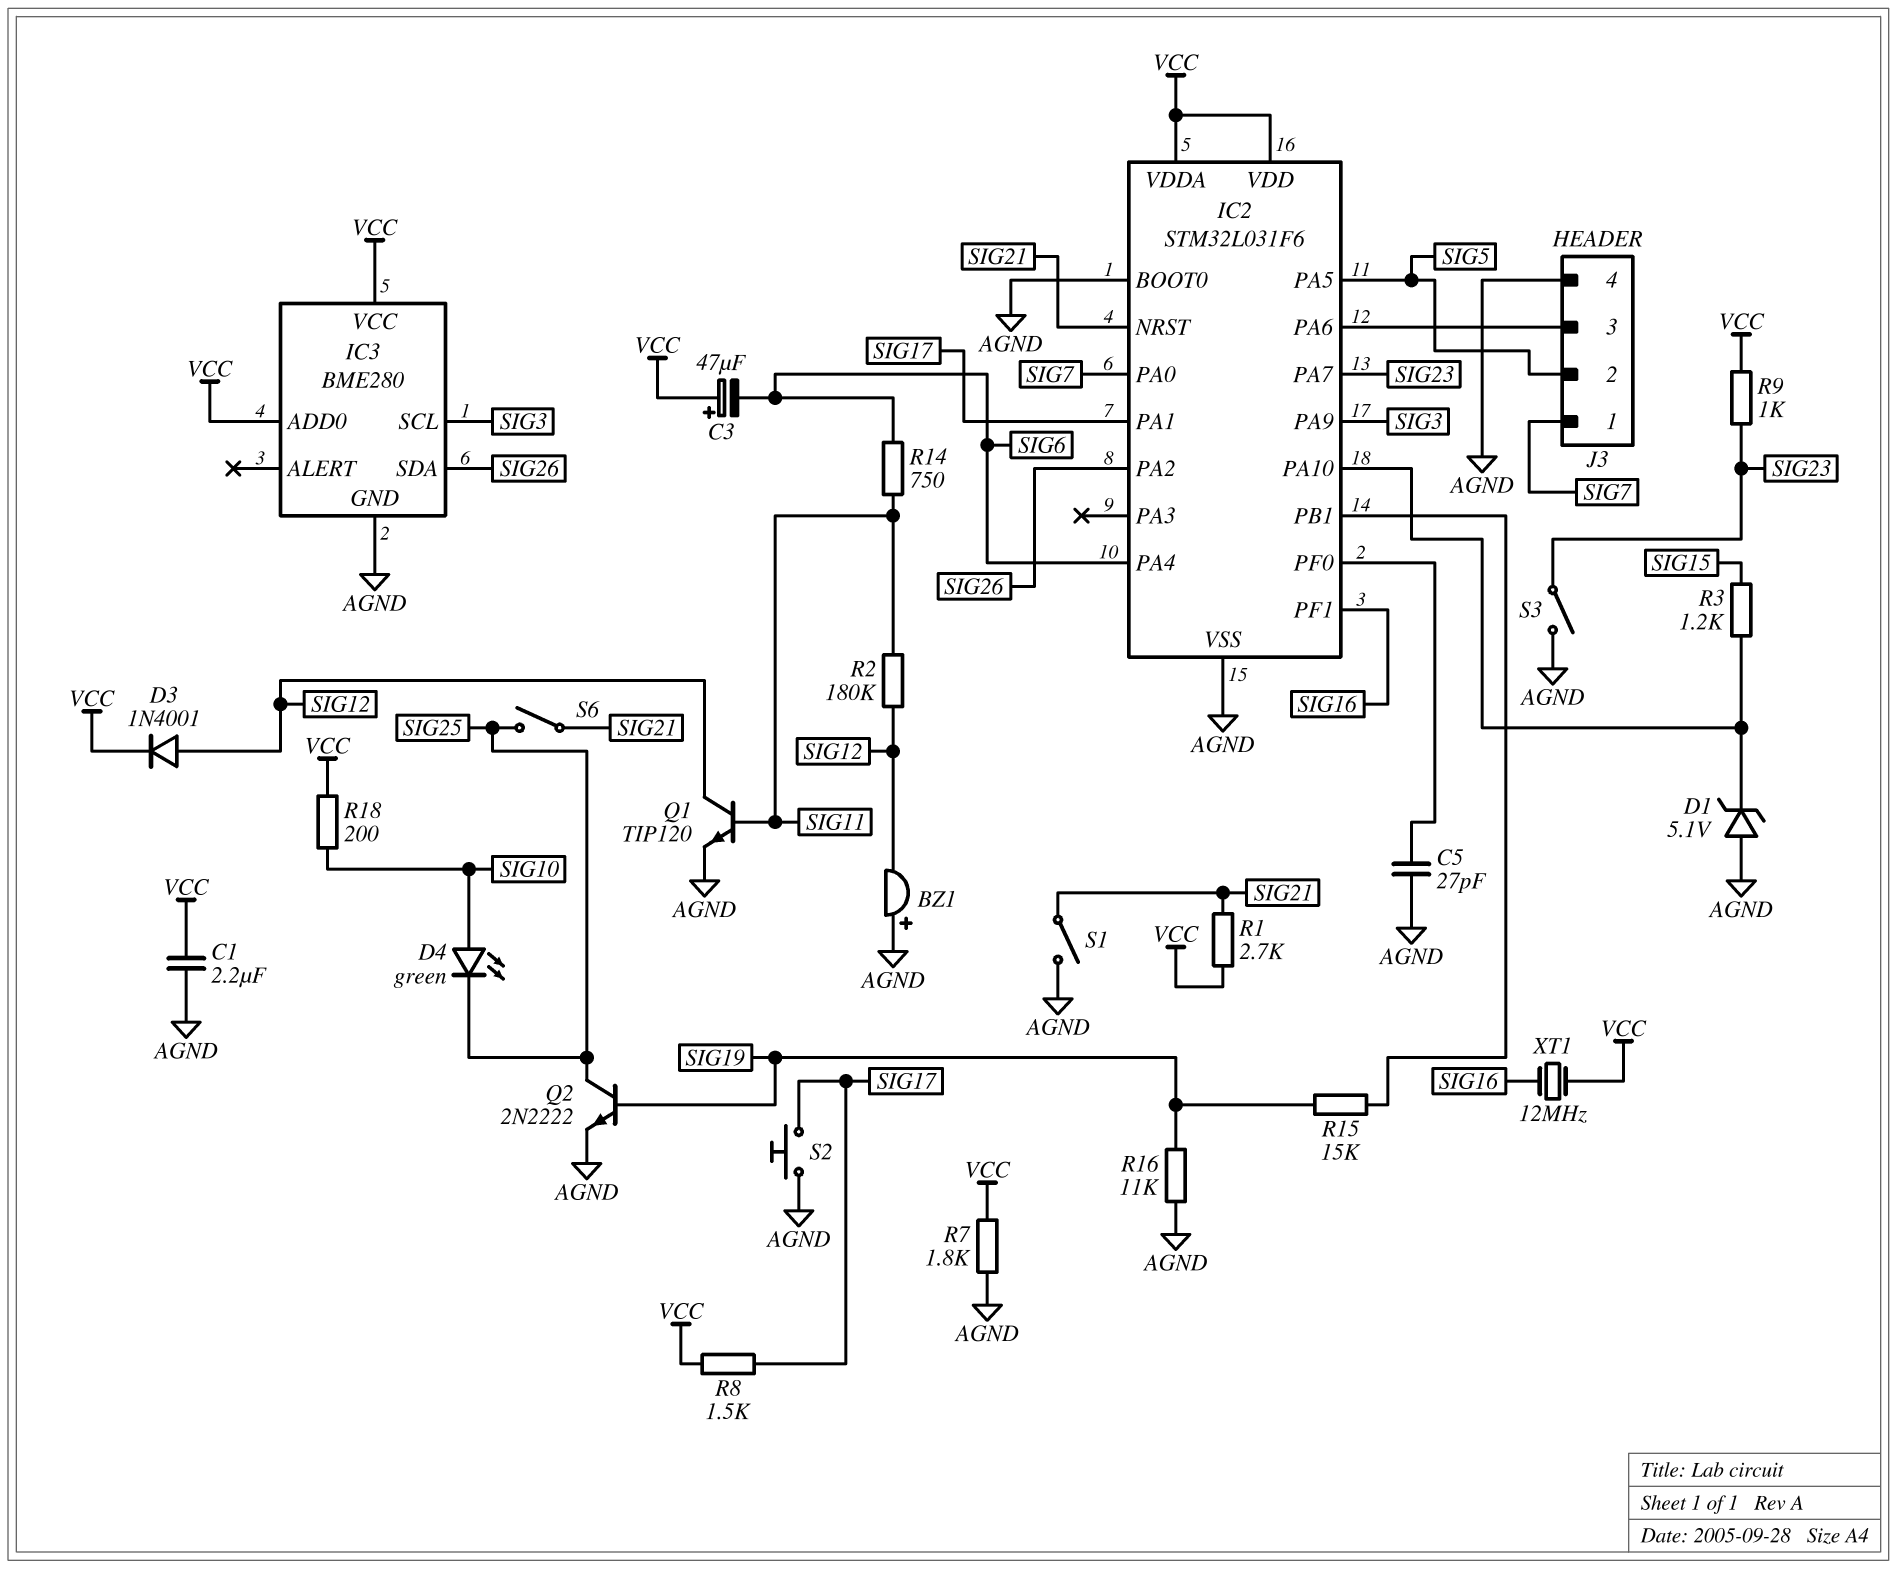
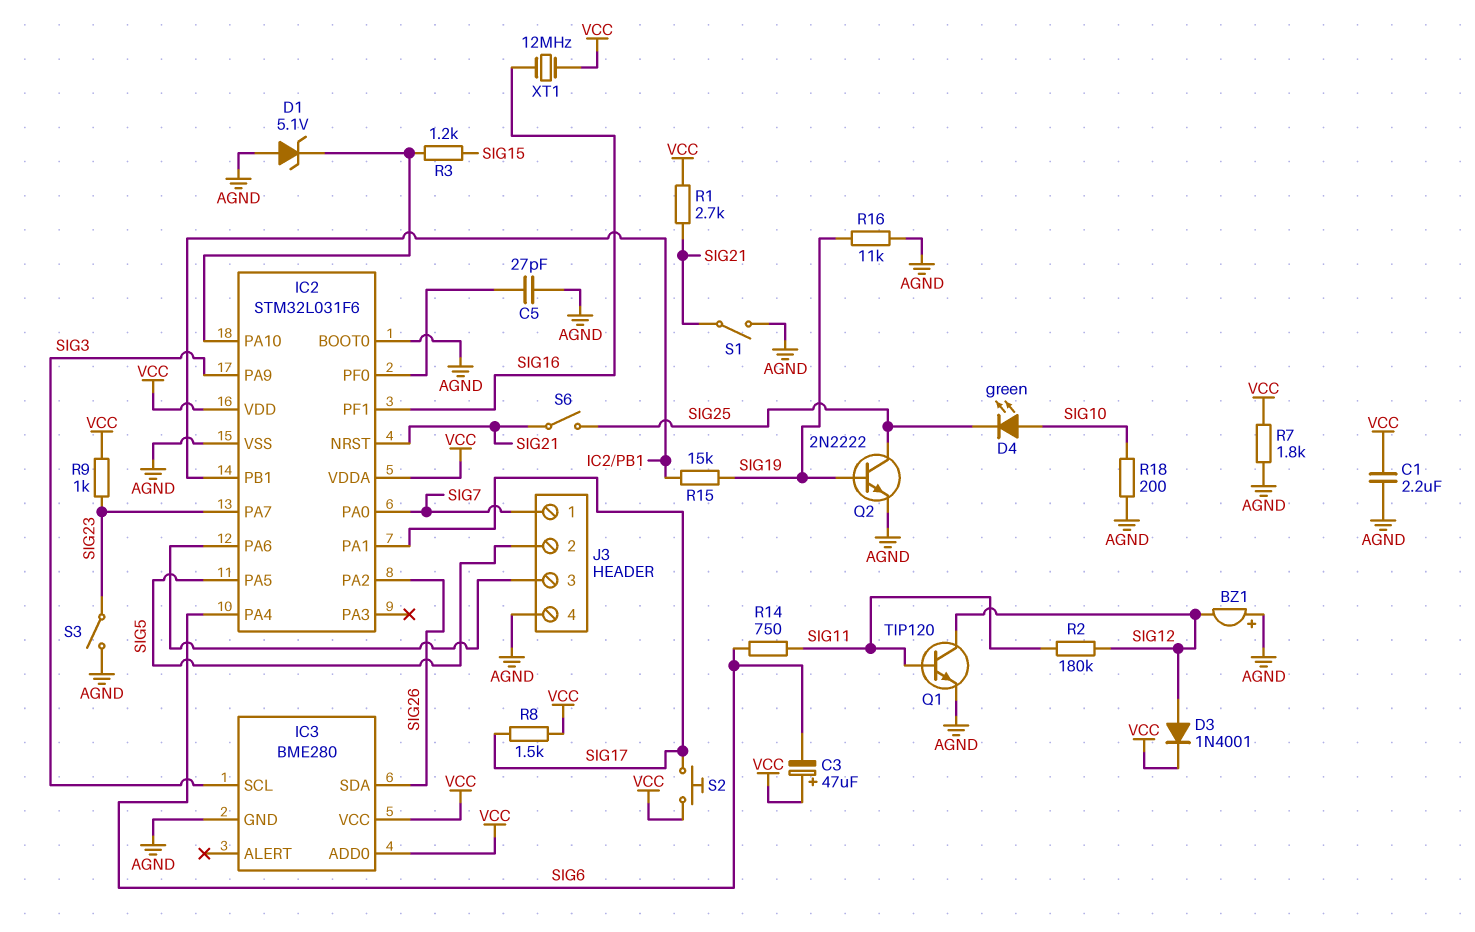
R18: 200 (SIG10, VCC) -> 200 (AGND, SIG10)
S2: button (AGND, SIG17) -> button (SIG17, VCC)

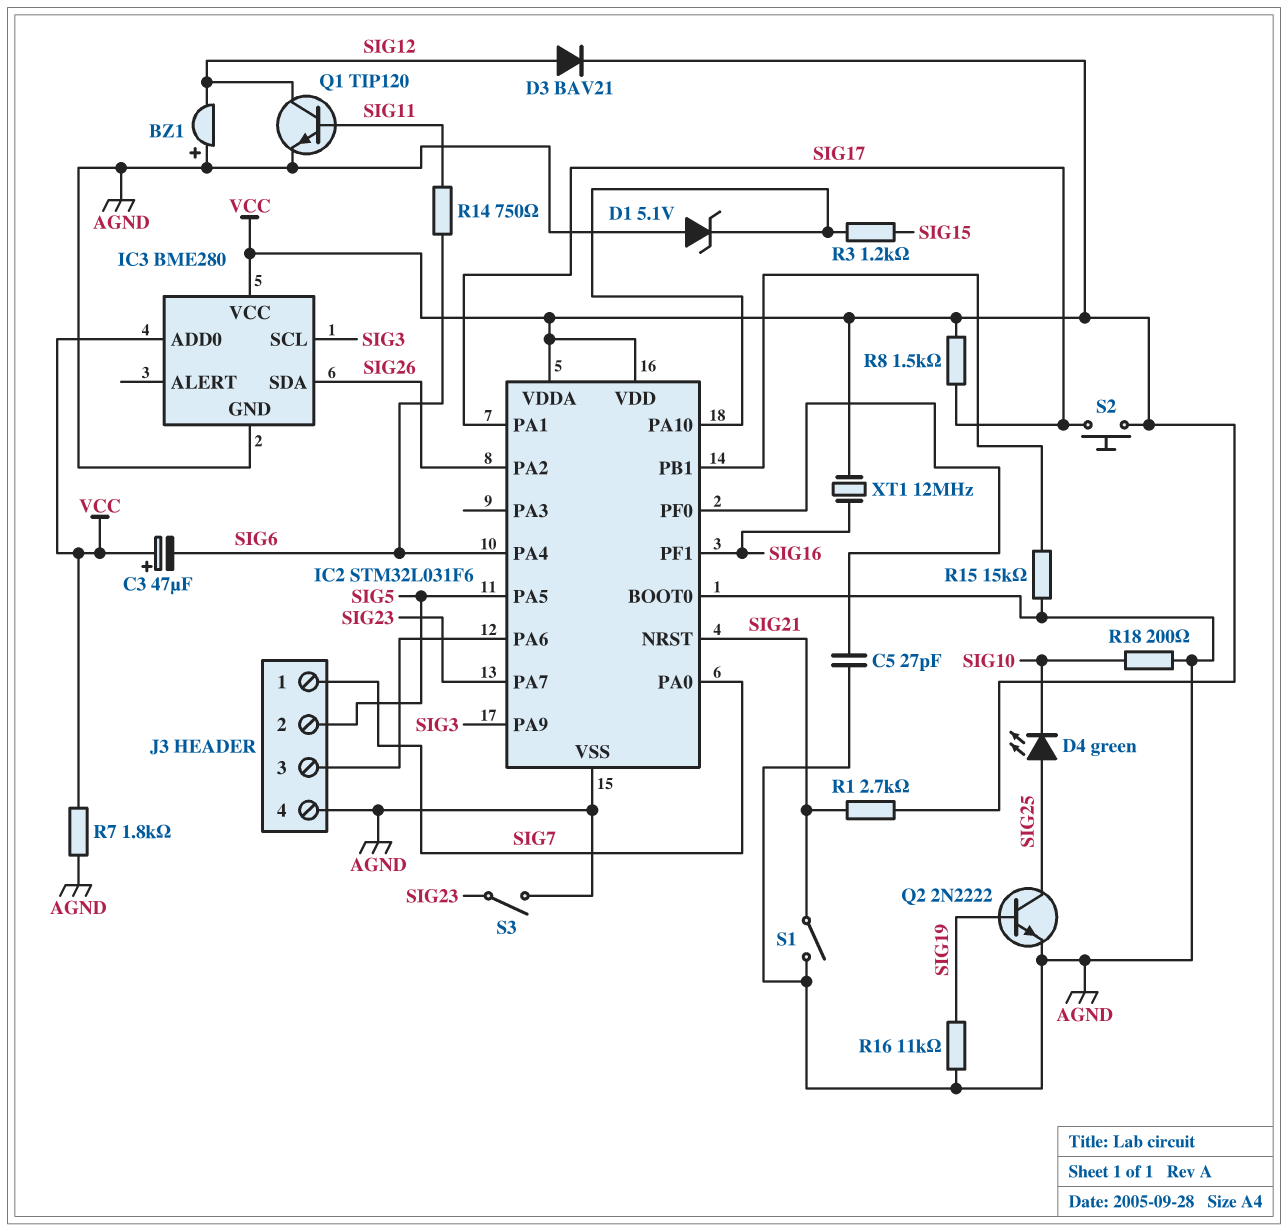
C1: 2.2uF (AGND, VCC) -> none
D3: diode 1N4001 (A SIG12, K VCC) -> diode BAV21 (A SIG12, K VCC)
D4: LED green (A SIG10, K SIG25) -> LED green (A SIG25, K SIG10)
R2: 180k (SIG11, SIG12) -> none
R9: 1k (SIG23, VCC) -> none
R15: 15k (IC2/PB1, SIG19) -> 15k (AGND, IC2/PB1)
S6: switch (SIG21, SIG25) -> none

